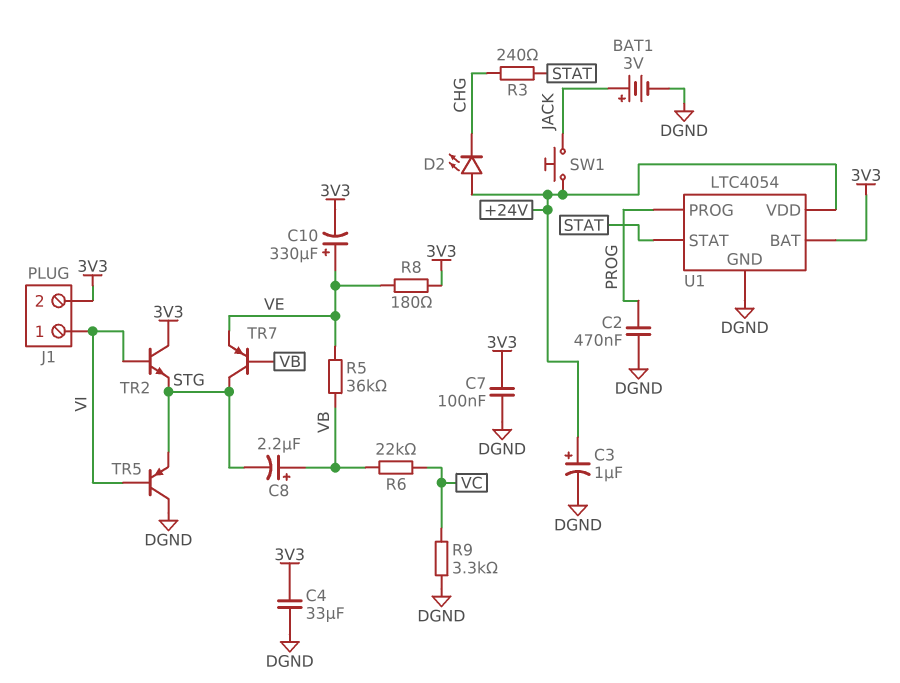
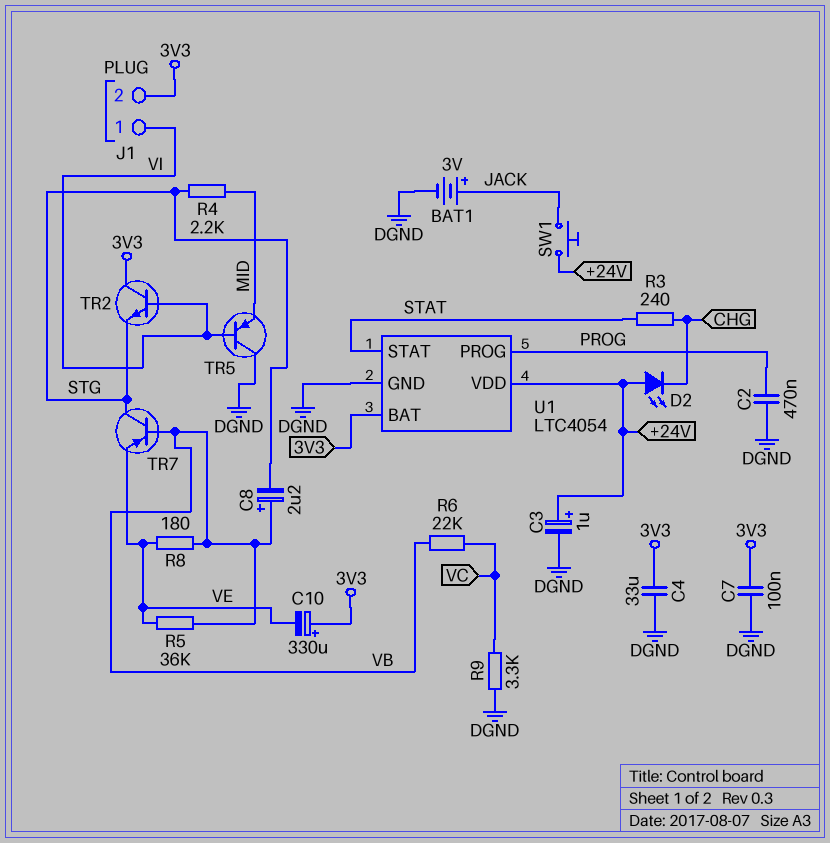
C10: 330uF (plus VE, minus 3V3) -> 330uF (plus 3V3, minus VE)
R4: none -> 2.2k (MID, STG)
R8: 180 (3V3, VE) -> 180 (VB, VE)
TR5: PNP (B VI, C DGND, E STG) -> PNP (B VI, C DGND, E MID)

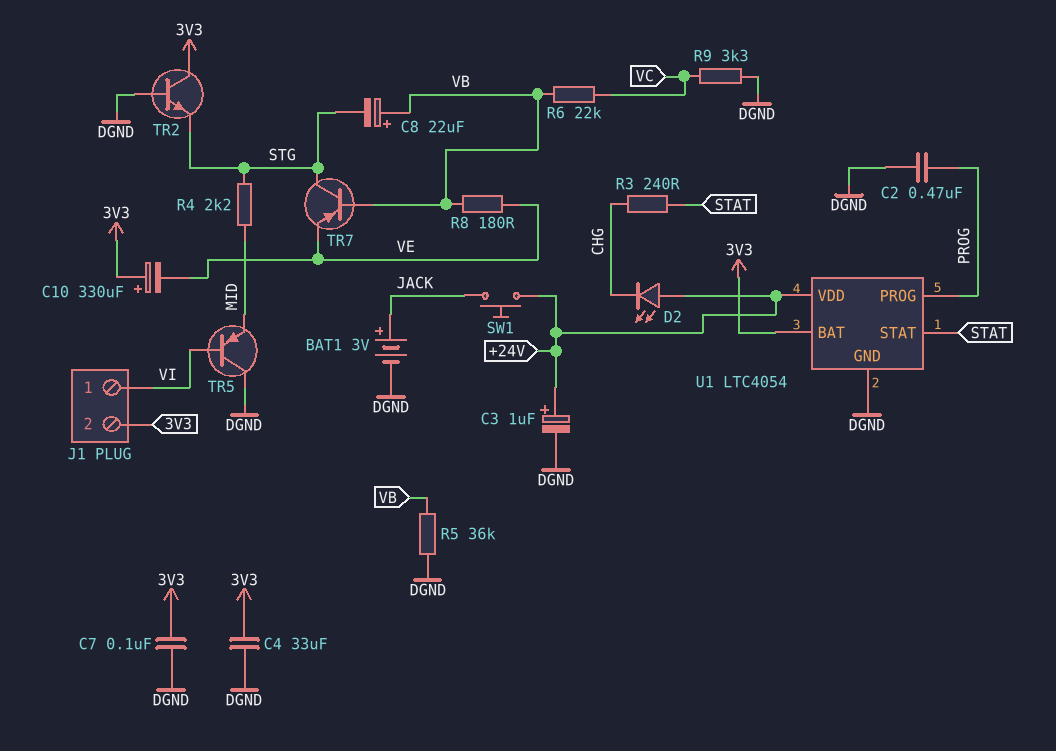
C8: 2.2uF (plus VB, minus STG) -> 22uF (plus VB, minus STG)
R5: 36k (VB, VE) -> 36k (DGND, VB)
TR2: NPN (B VI, C 3V3, E STG) -> NPN (B DGND, C 3V3, E STG)

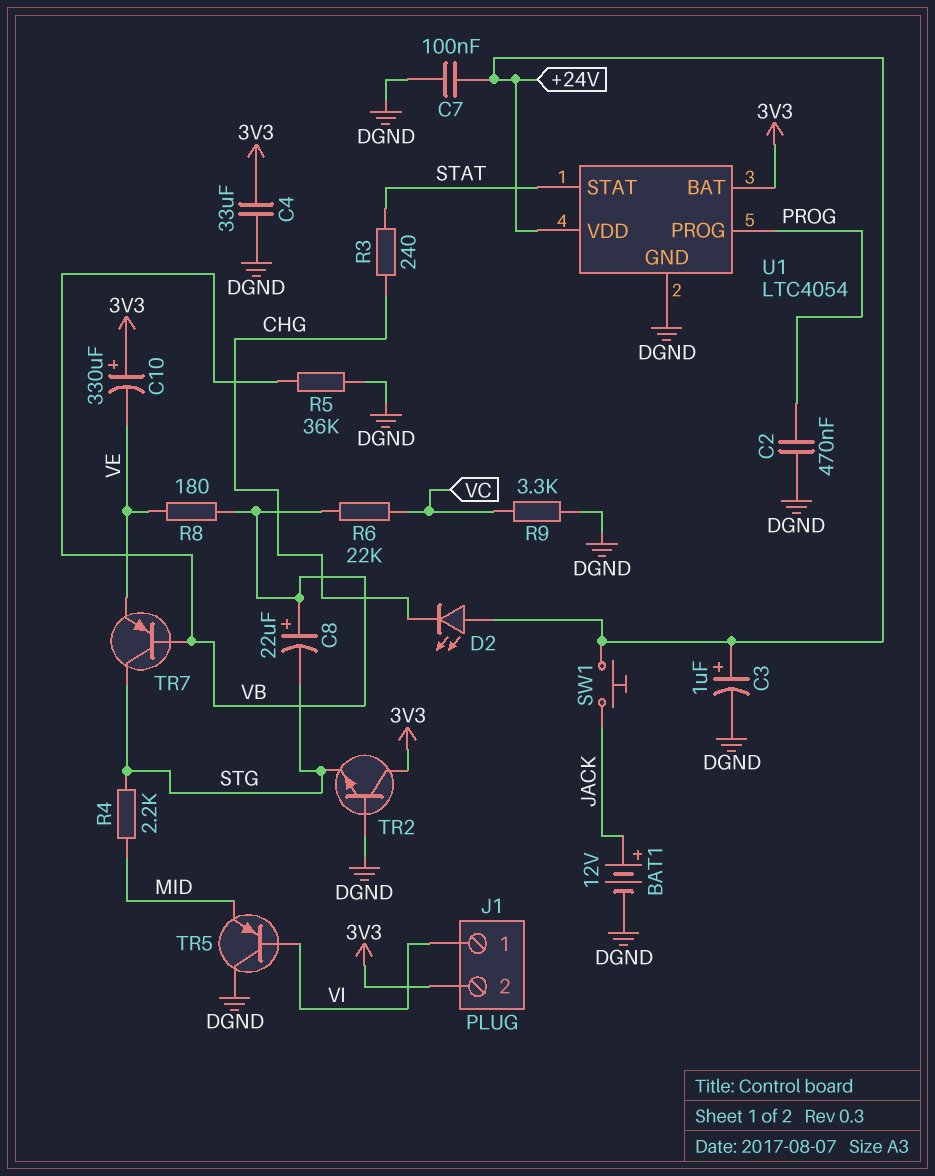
BAT1: 3V (plus JACK, minus DGND) -> 12V (plus JACK, minus DGND)
C7: 100nF (3V3, DGND) -> 100nF (+24V, DGND)

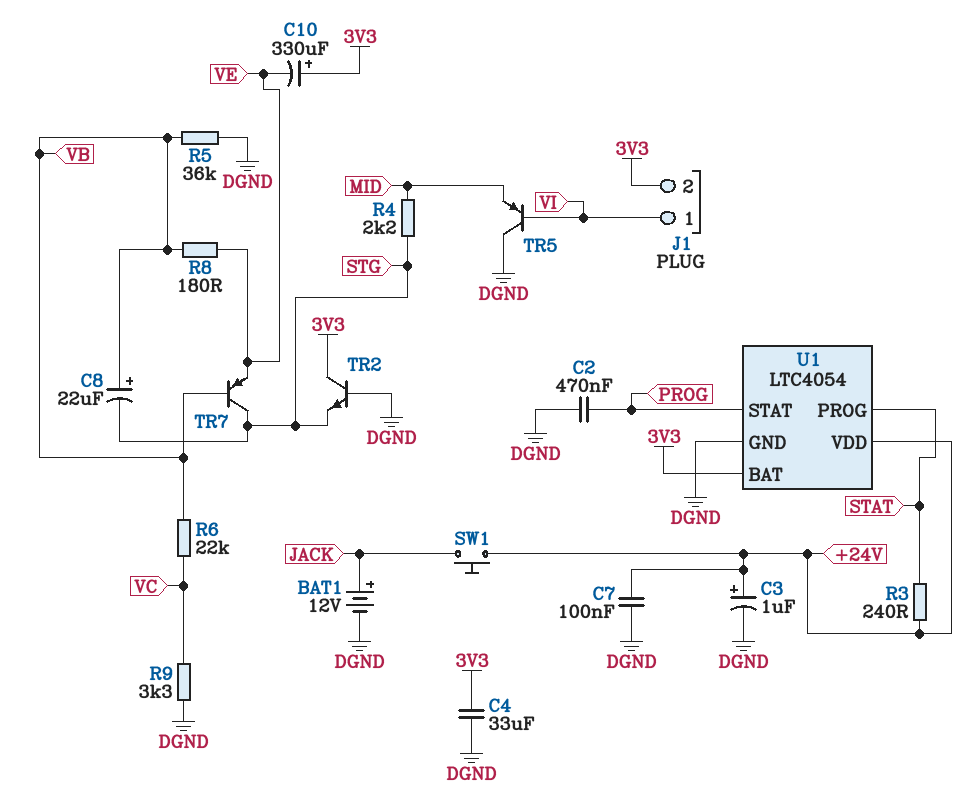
D2: LED (A +24V, K CHG) -> none
R3: 240 (CHG, STAT) -> 240 (+24V, STAT)
U1 pin PROG: PROG -> STAT
U1 pin STAT: STAT -> PROG

